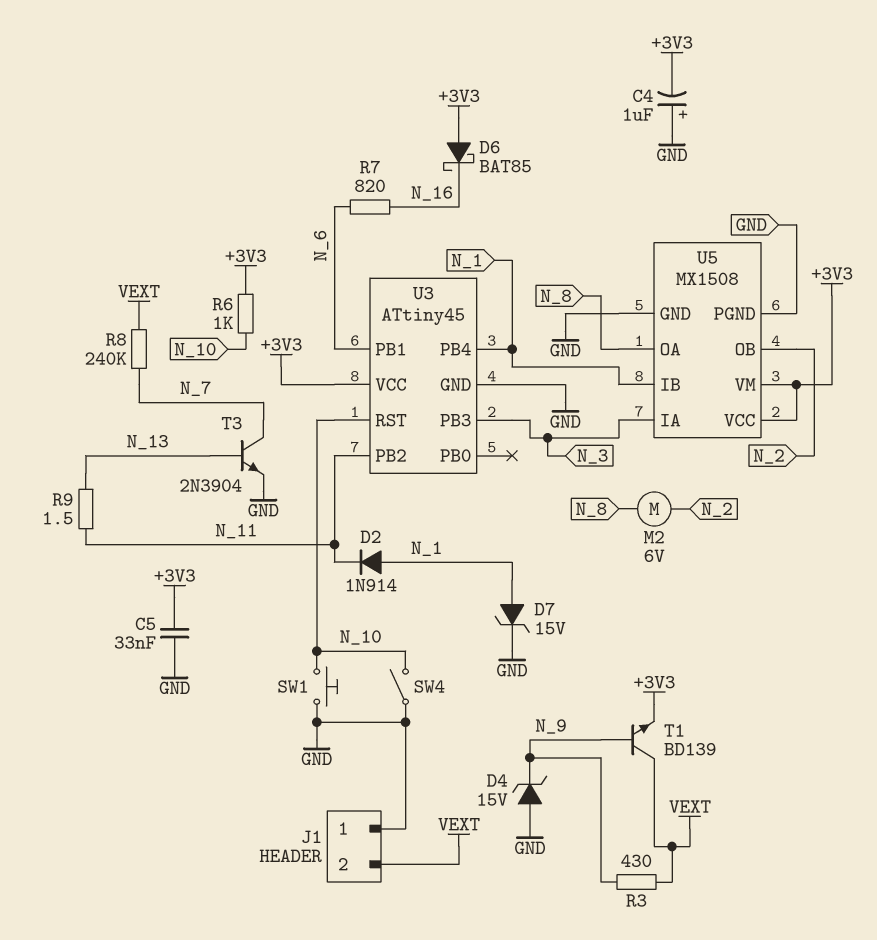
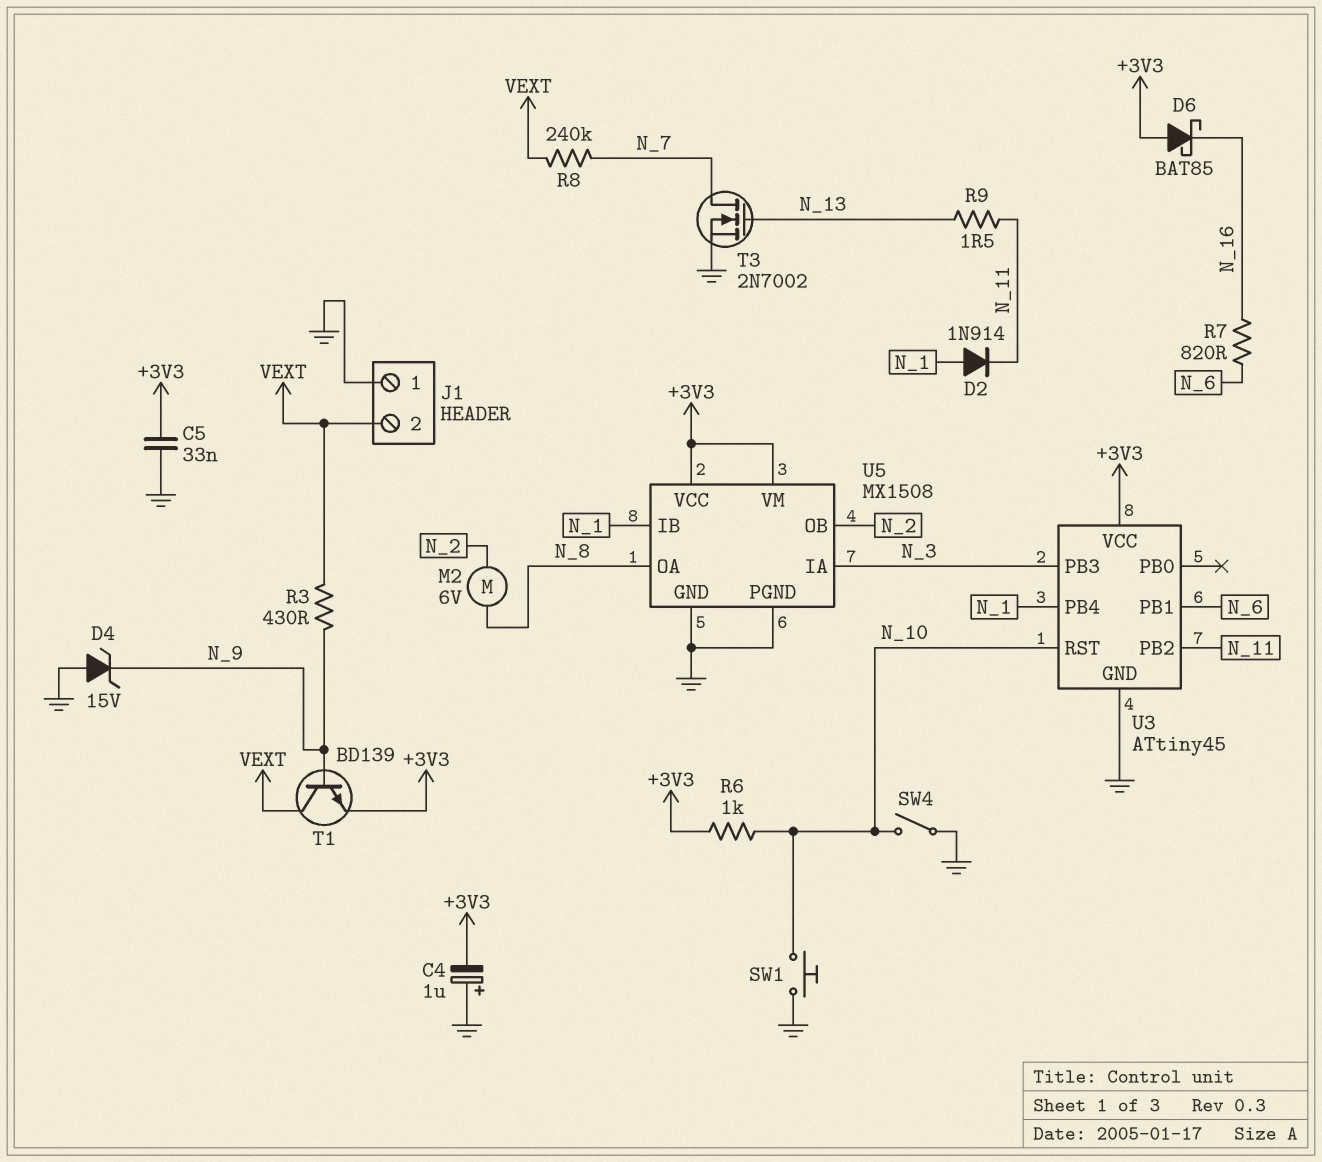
D7: zener 15V (A N_1, K GND) -> none
T3: NPN 2N3904 (B N_13, C N_7, E GND) -> NMOS 2N7002 (G N_13, D N_7, S GND)

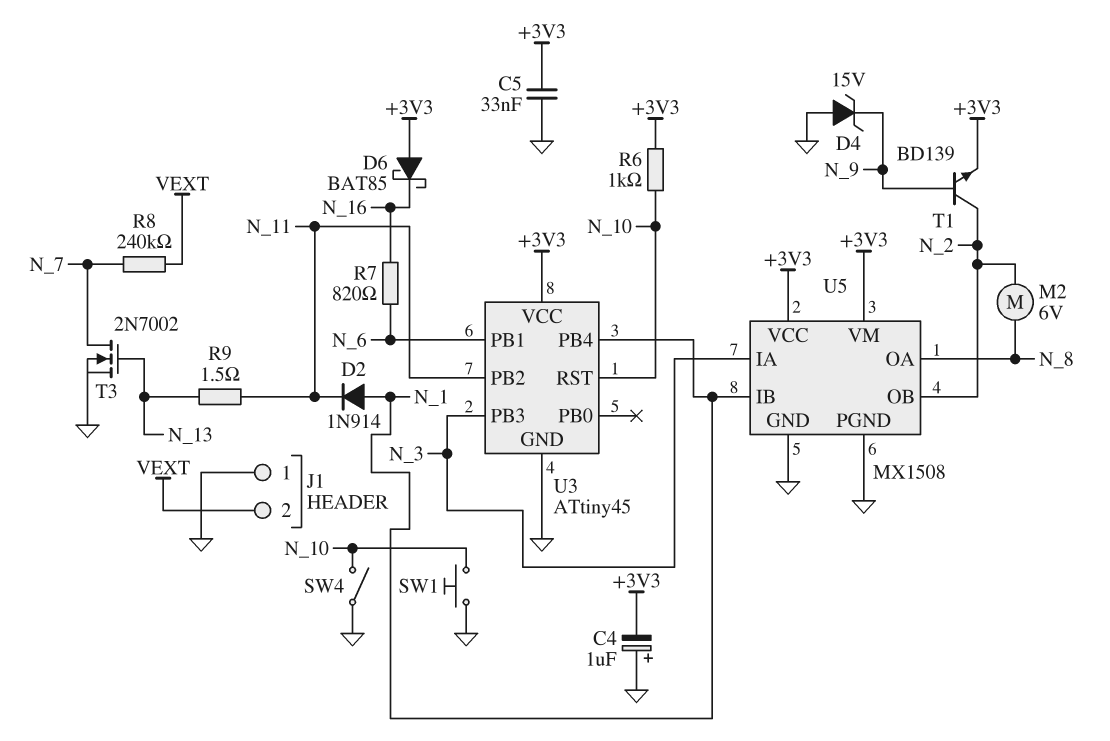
R3: 430 (N_9, VEXT) -> none
T1: NPN BD139 (B N_9, C VEXT, E +3V3) -> NPN BD139 (B N_9, C N_2, E +3V3)

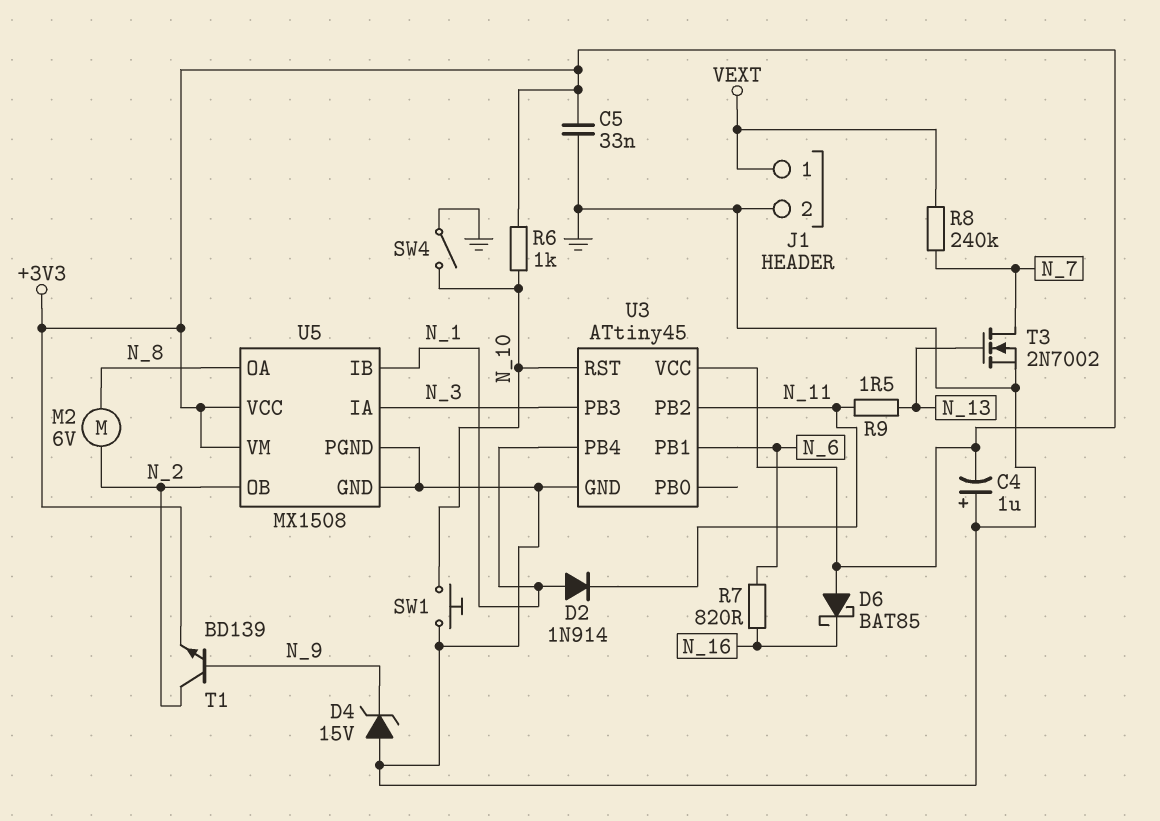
J1 pin 1: GND -> VEXT
J1 pin 2: VEXT -> GND

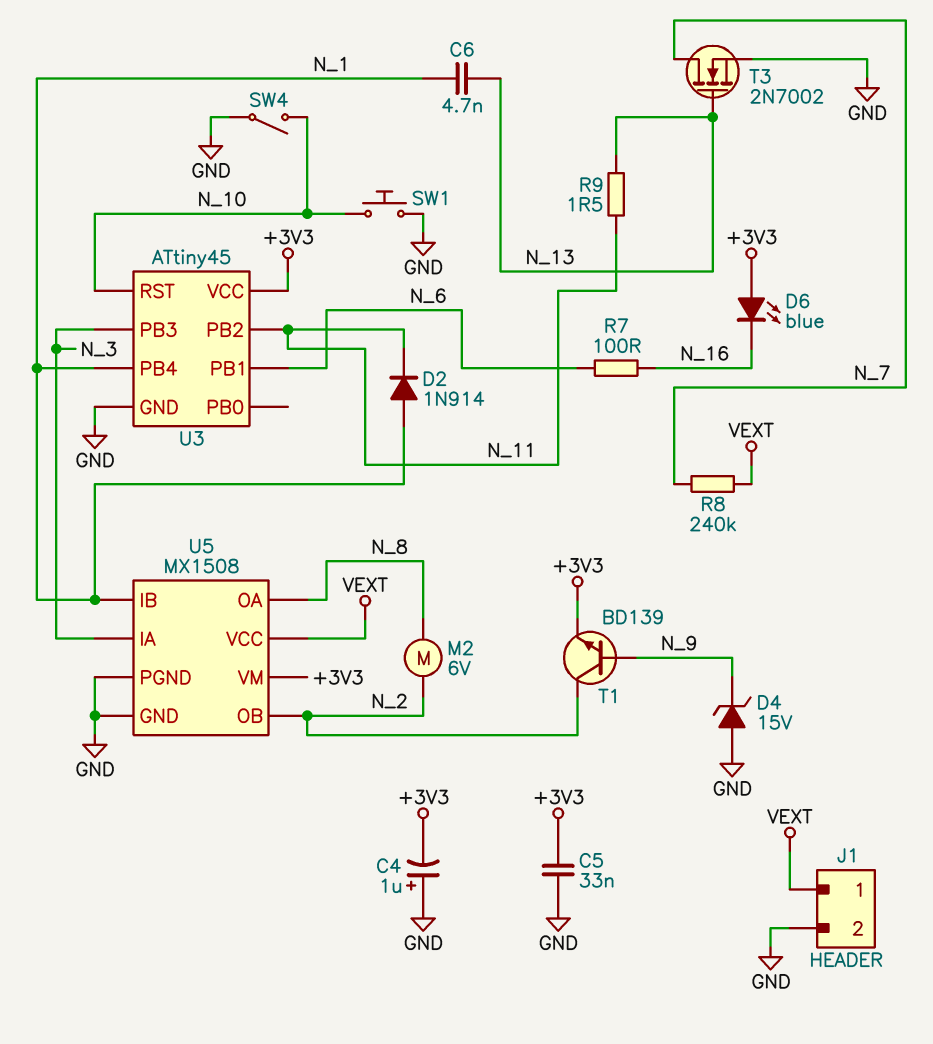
C6: none -> 4.7nF (N_1, N_13)
D6: schottky BAT85 (A +3V3, K N_16) -> LED blue (A +3V3, K N_16)
R6: 1k (+3V3, N_10) -> none
R7: 820 (N_6, N_16) -> 100 (N_6, N_16)
U5 pin VCC: +3V3 -> VEXT

